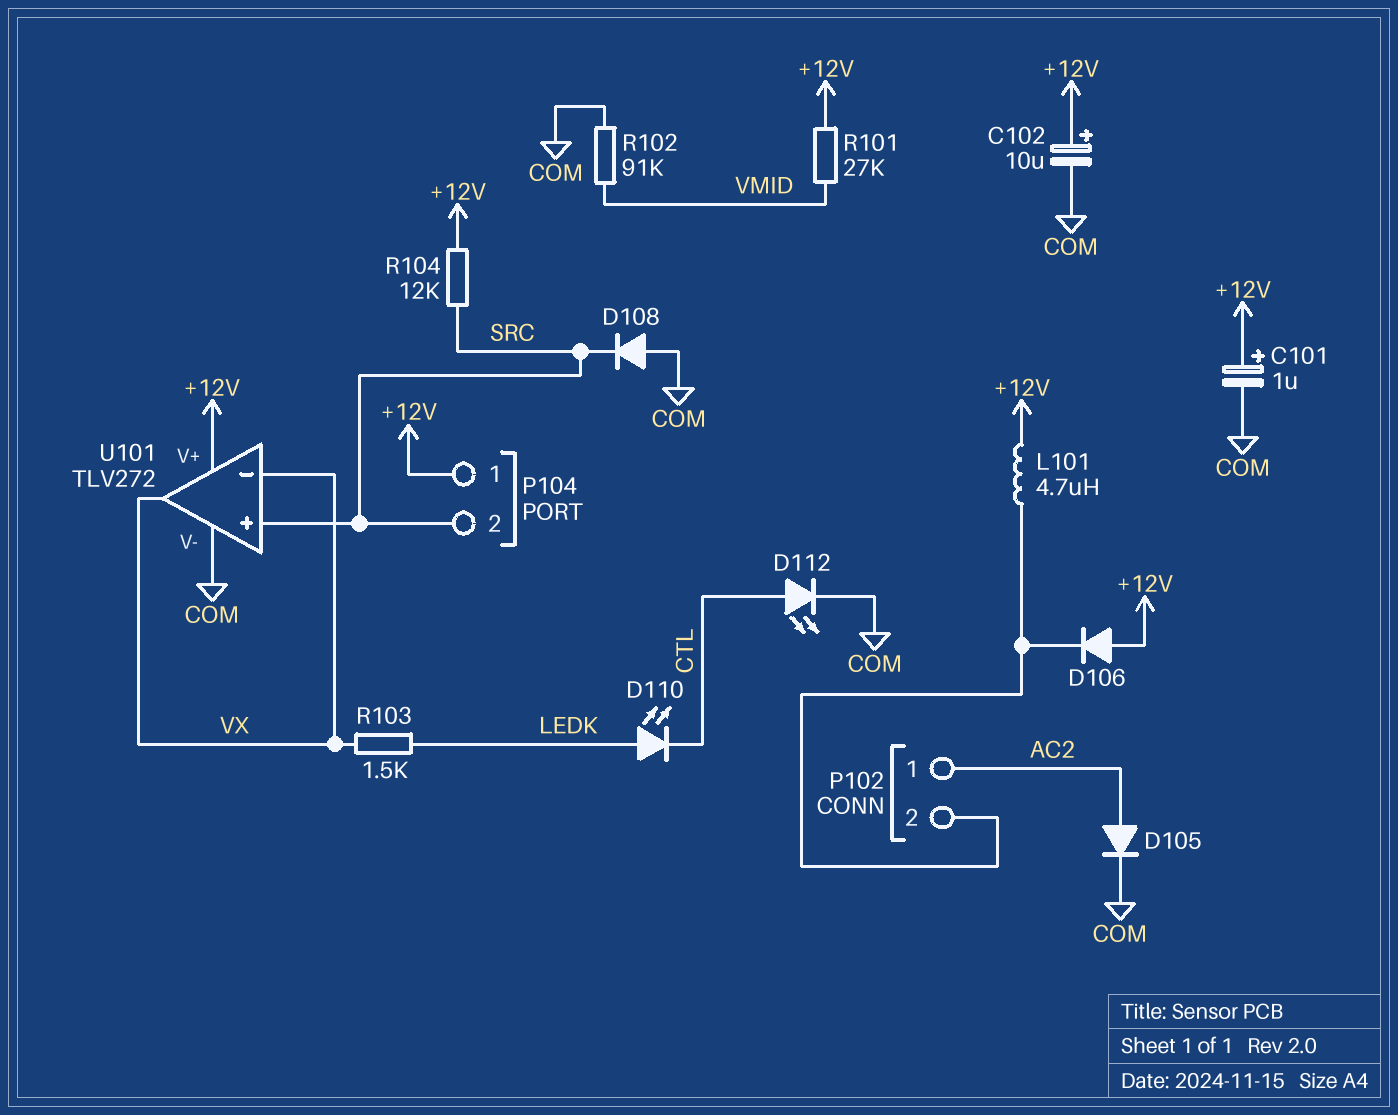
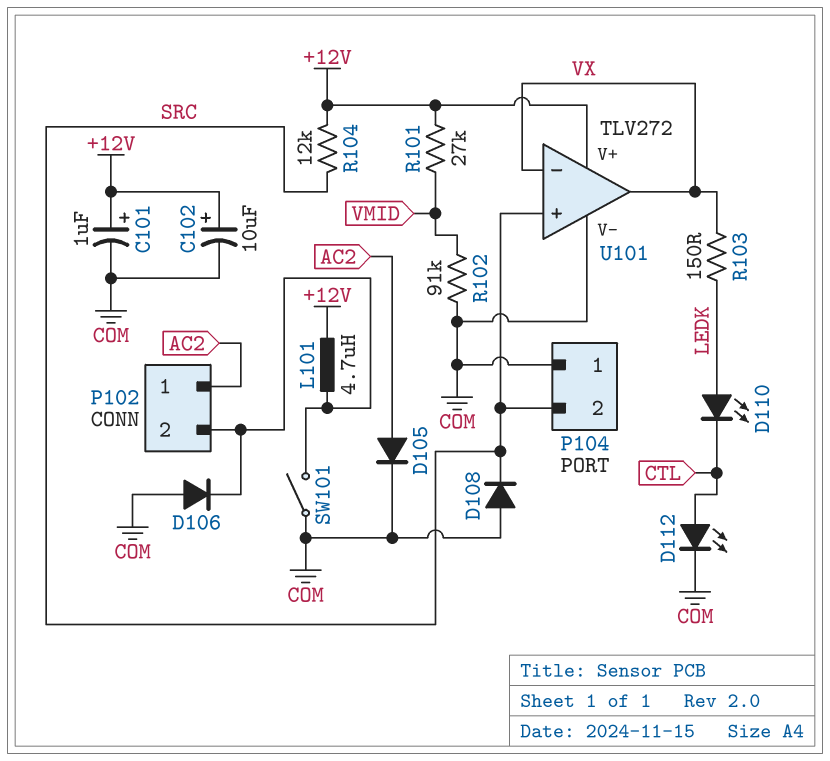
D106: diode (A +12V, K P102/2) -> diode (A COM, K P102/2)
P104 pin 1: +12V -> COM
R103: 1.5k (LEDK, VX) -> 150 (LEDK, VX)
SW101: none -> switch (COM, P102/2)

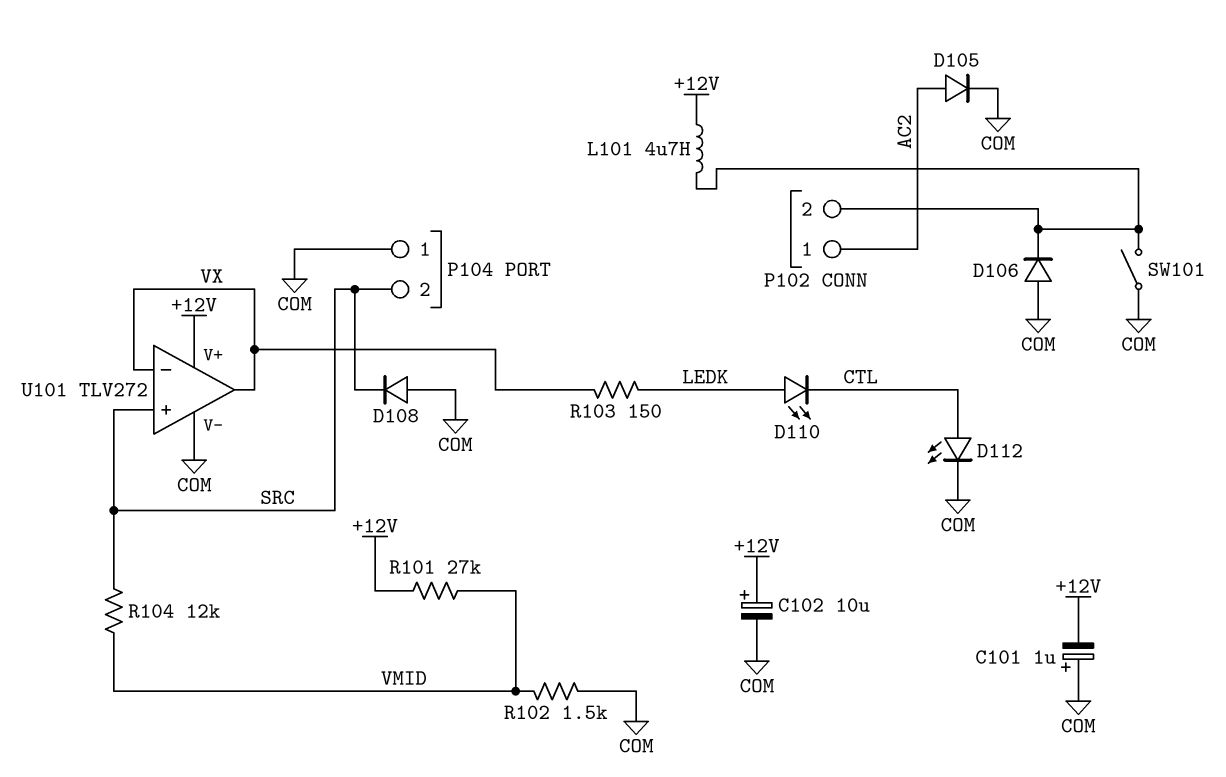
C101: 1uF (plus +12V, minus COM) -> 1uF (plus COM, minus +12V)
R102: 91k (COM, VMID) -> 1.5k (COM, VMID)
R104: 12k (+12V, SRC) -> 12k (SRC, VMID)

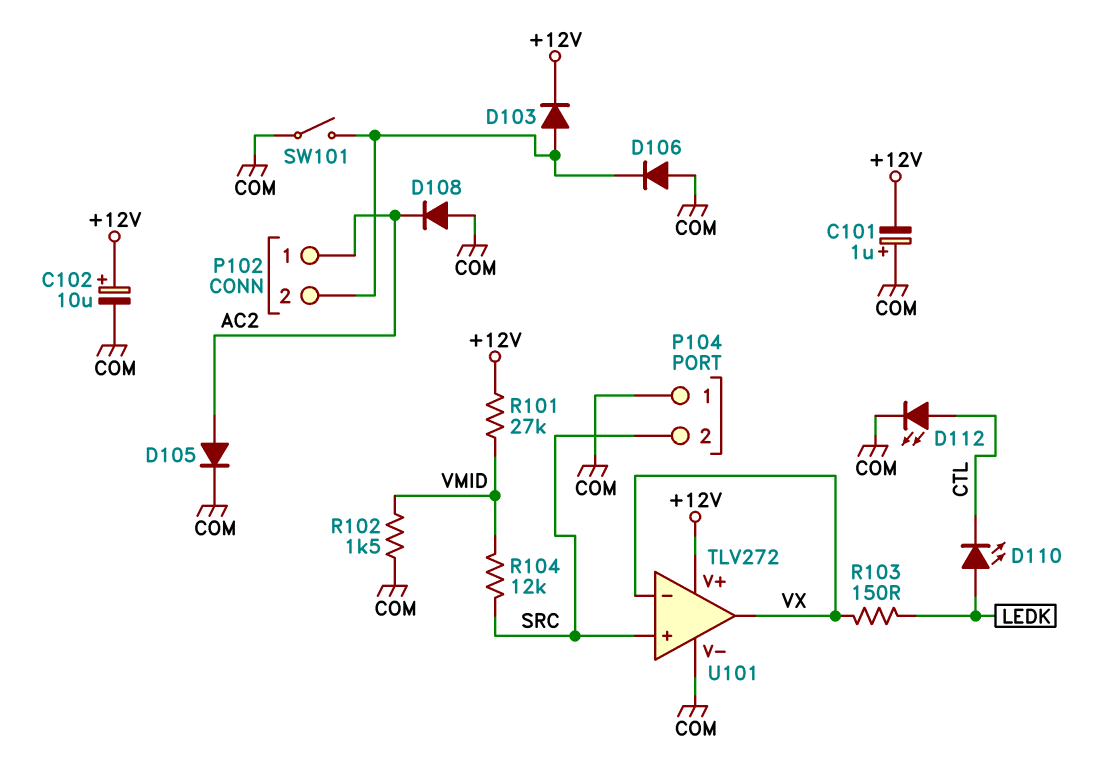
D103: none -> diode (A P102/2, K +12V)
D108: diode (A COM, K SRC) -> diode (A COM, K AC2)
L101: 4.7uH (+12V, P102/2) -> none

